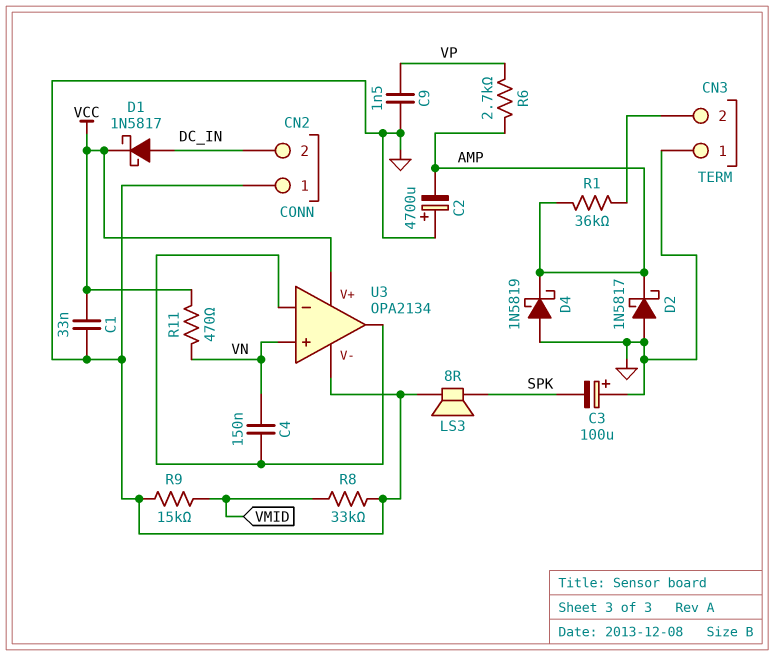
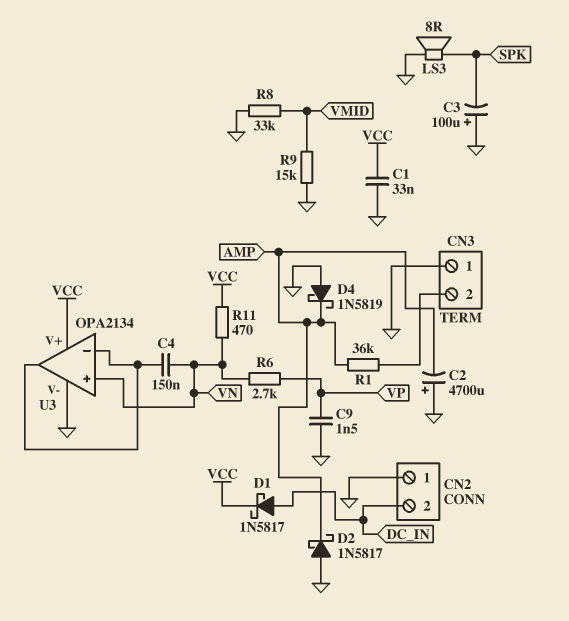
R6: 2.7k (AMP, VP) -> 2.7k (VN, VP)

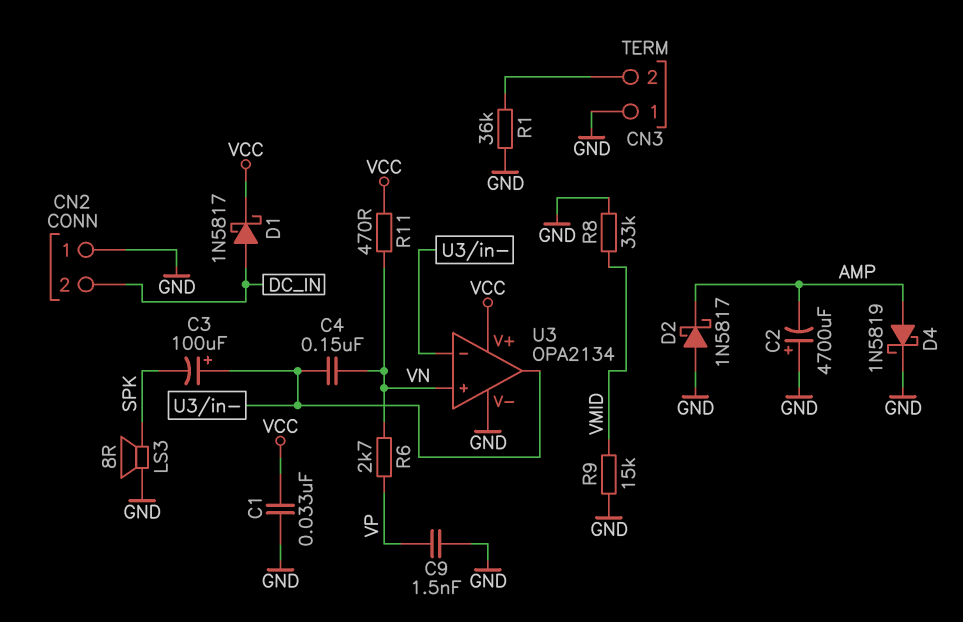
C3: 100uF (plus GND, minus SPK) -> 100uF (plus U3/in-, minus SPK)
D4: schottky 1N5819 (A GND, K AMP) -> schottky 1N5819 (A AMP, K GND)
R1: 36k (AMP, CN3/2) -> 36k (CN3/2, GND)

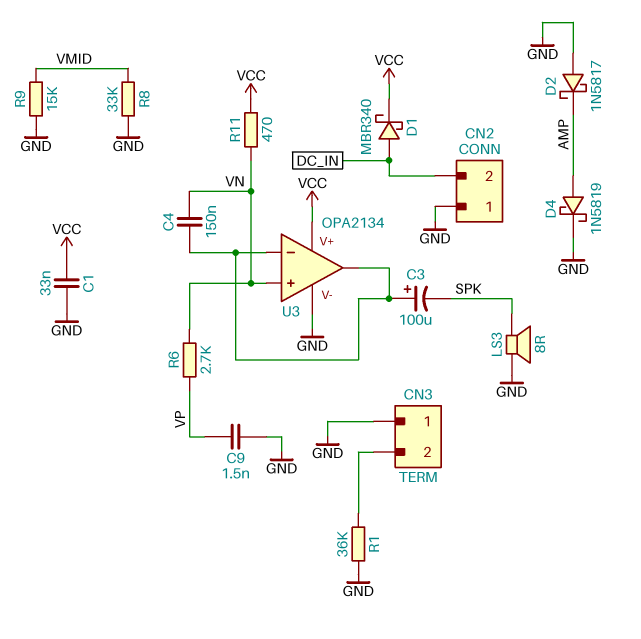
C2: 4700uF (plus GND, minus AMP) -> none
D1: schottky 1N5817 (A DC_IN, K VCC) -> schottky MBR340 (A DC_IN, K VCC)

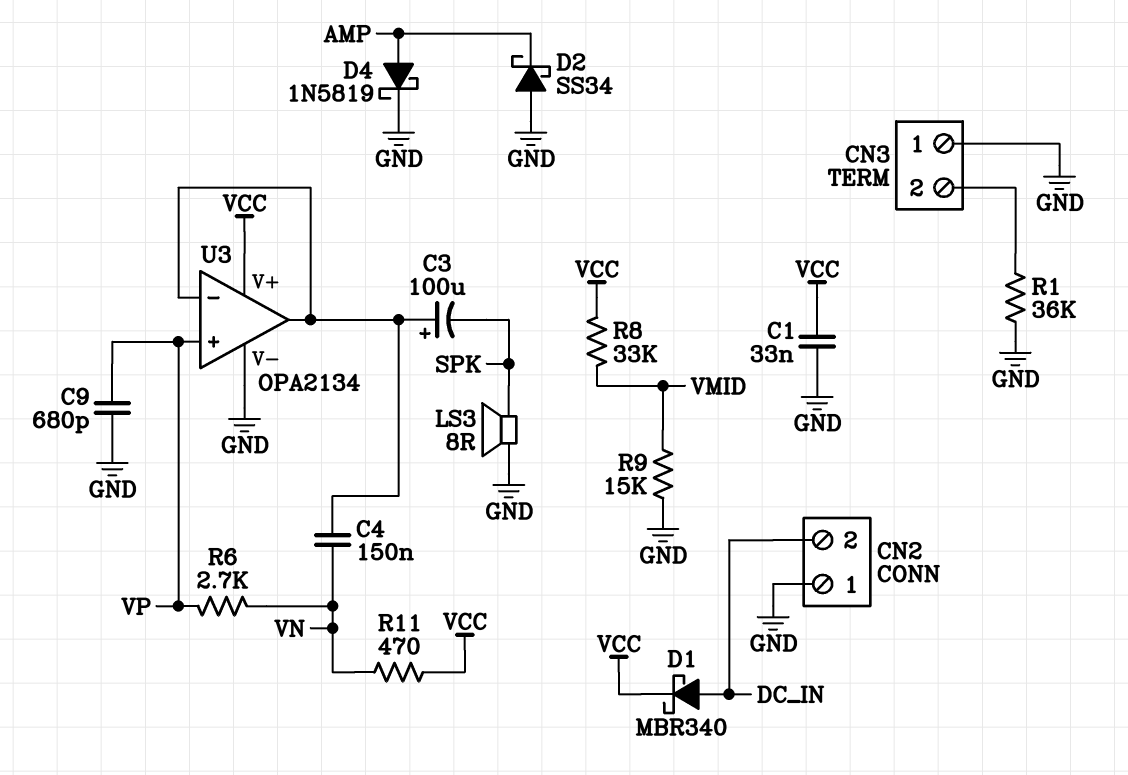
C9: 1.5nF (GND, VP) -> 680pF (GND, VP)
D2: schottky 1N5817 (A GND, K AMP) -> schottky SS34 (A GND, K AMP)
R8: 33k (GND, VMID) -> 33k (VCC, VMID)
U3 pin in+: VN -> VP

